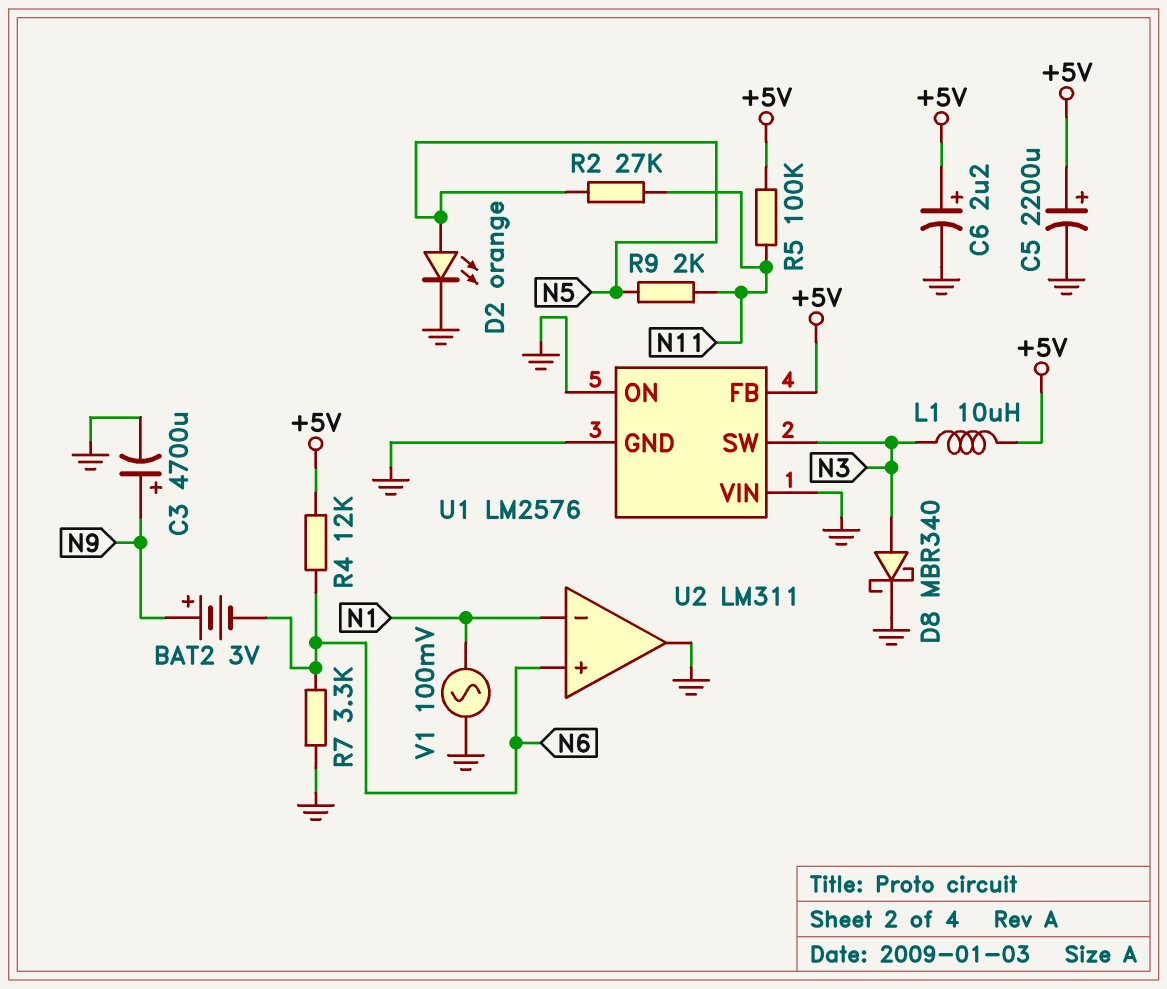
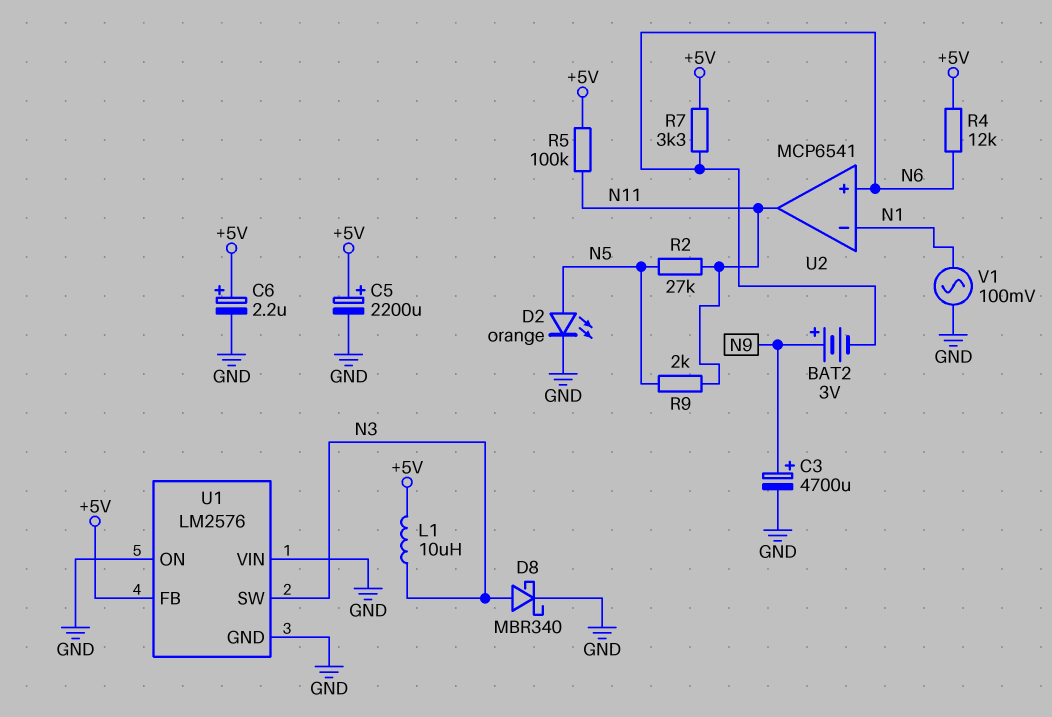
R7: 3.3k (GND, N6) -> 3.3k (+5V, N6)
U2: LM311 -> MCP6541
U2 pin out: GND -> N11

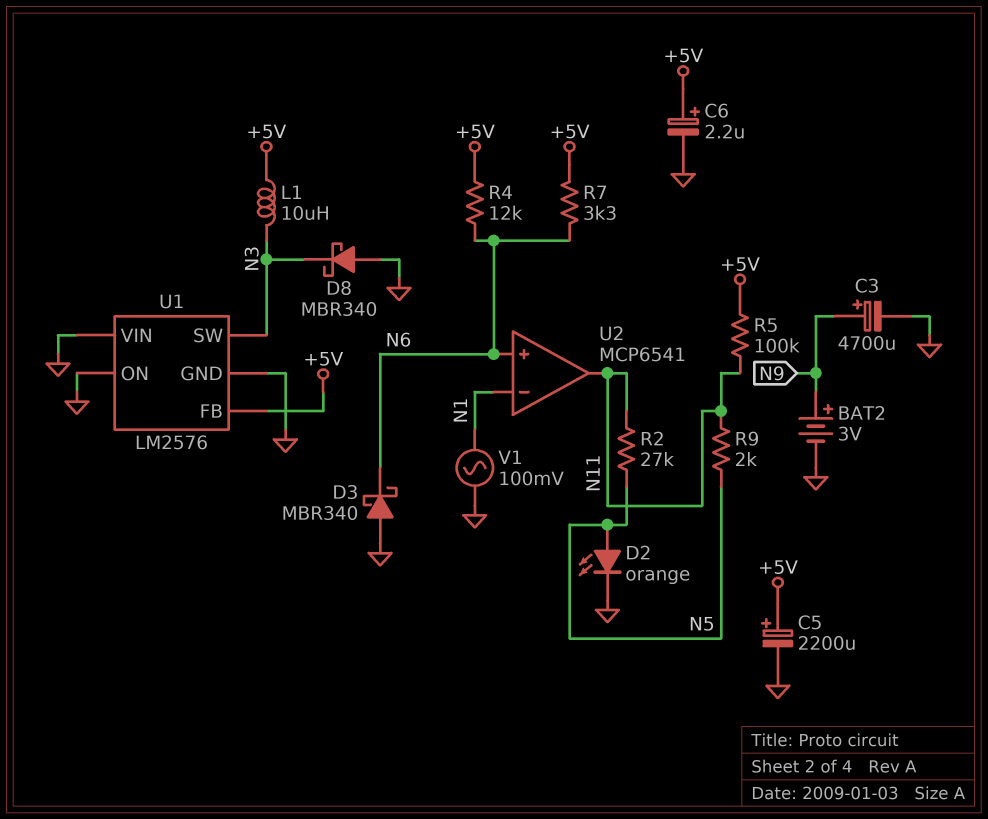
BAT2: 3V (plus N9, minus N6) -> 3V (plus N9, minus GND)
D3: none -> schottky MBR340 (A GND, K N6)
D8: schottky MBR340 (A N3, K GND) -> schottky MBR340 (A GND, K N3)

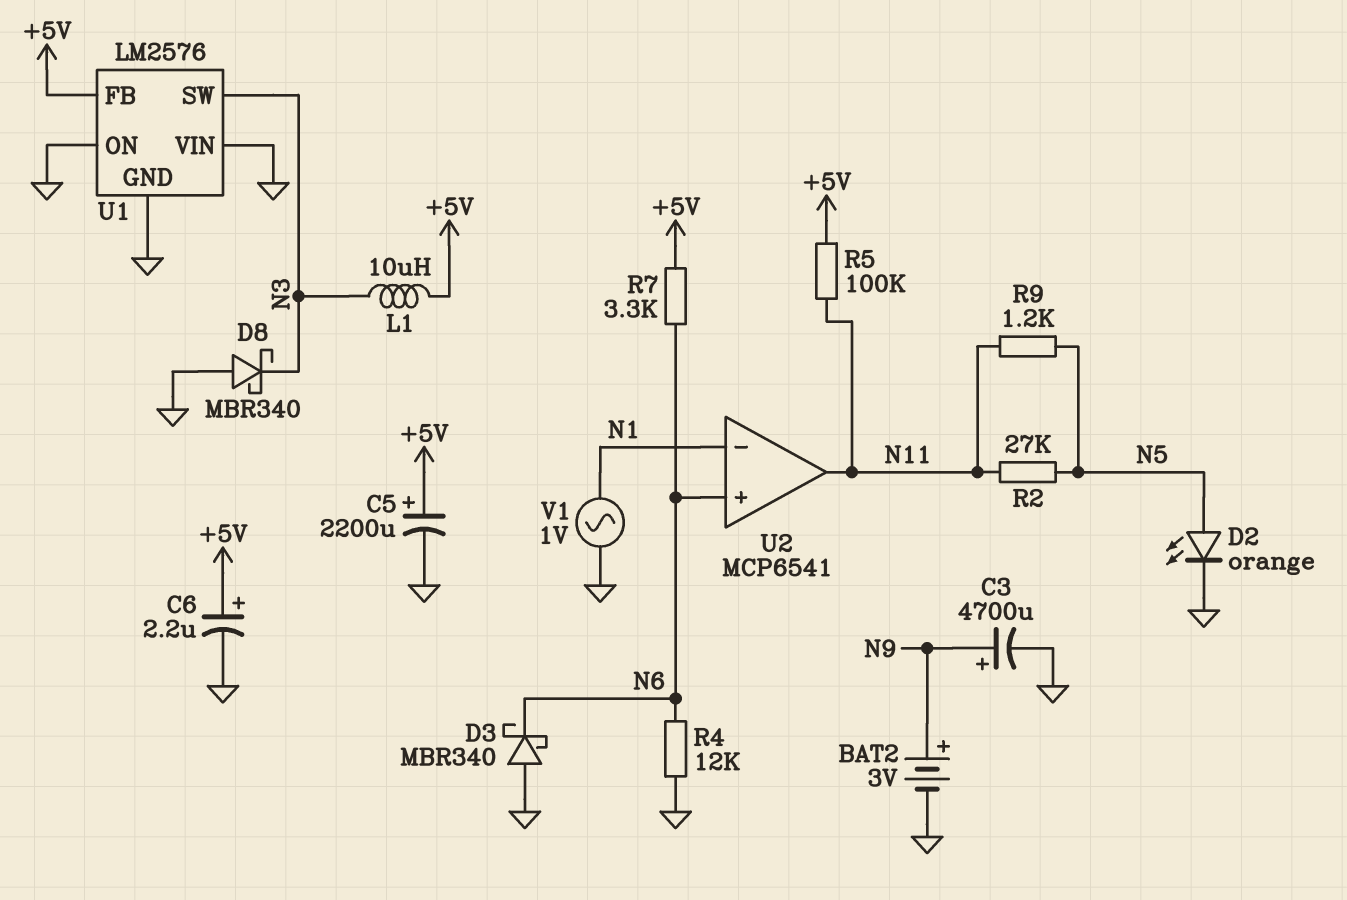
R4: 12k (+5V, N6) -> 12k (GND, N6)
R9: 2k (N5, N11) -> 1.2k (N5, N11)
V1: AC 100mV (GND, N1) -> AC 1V (GND, N1)

